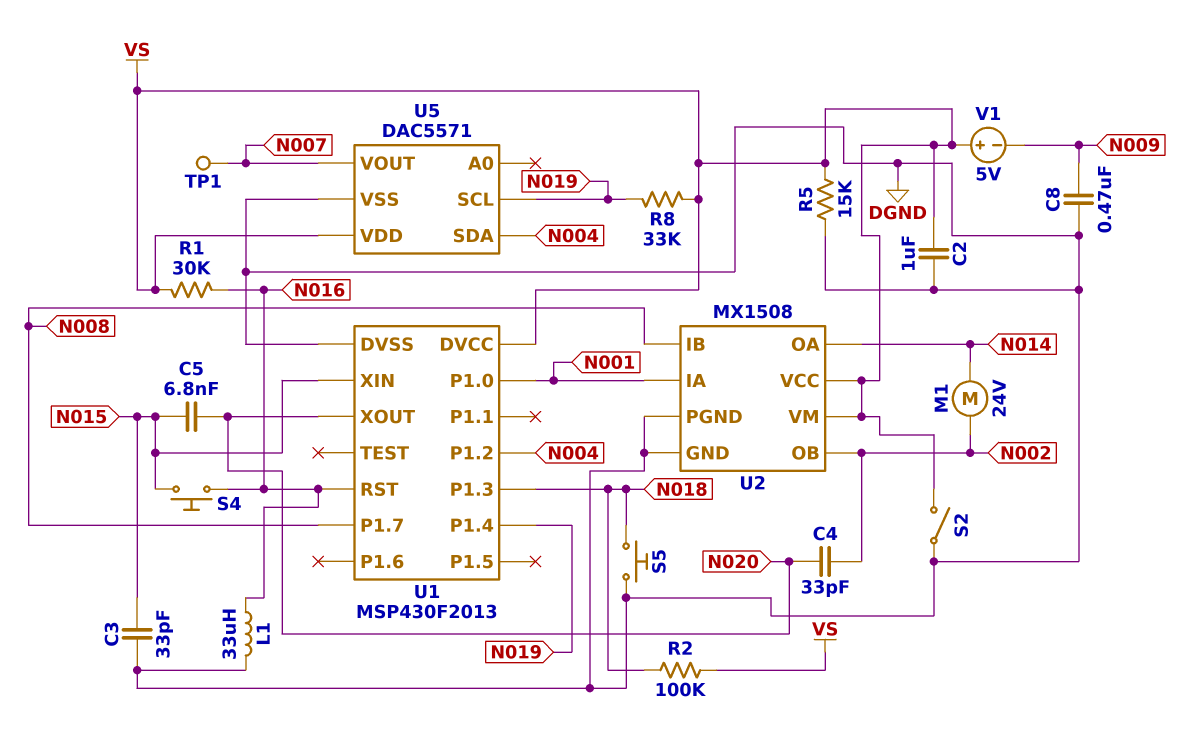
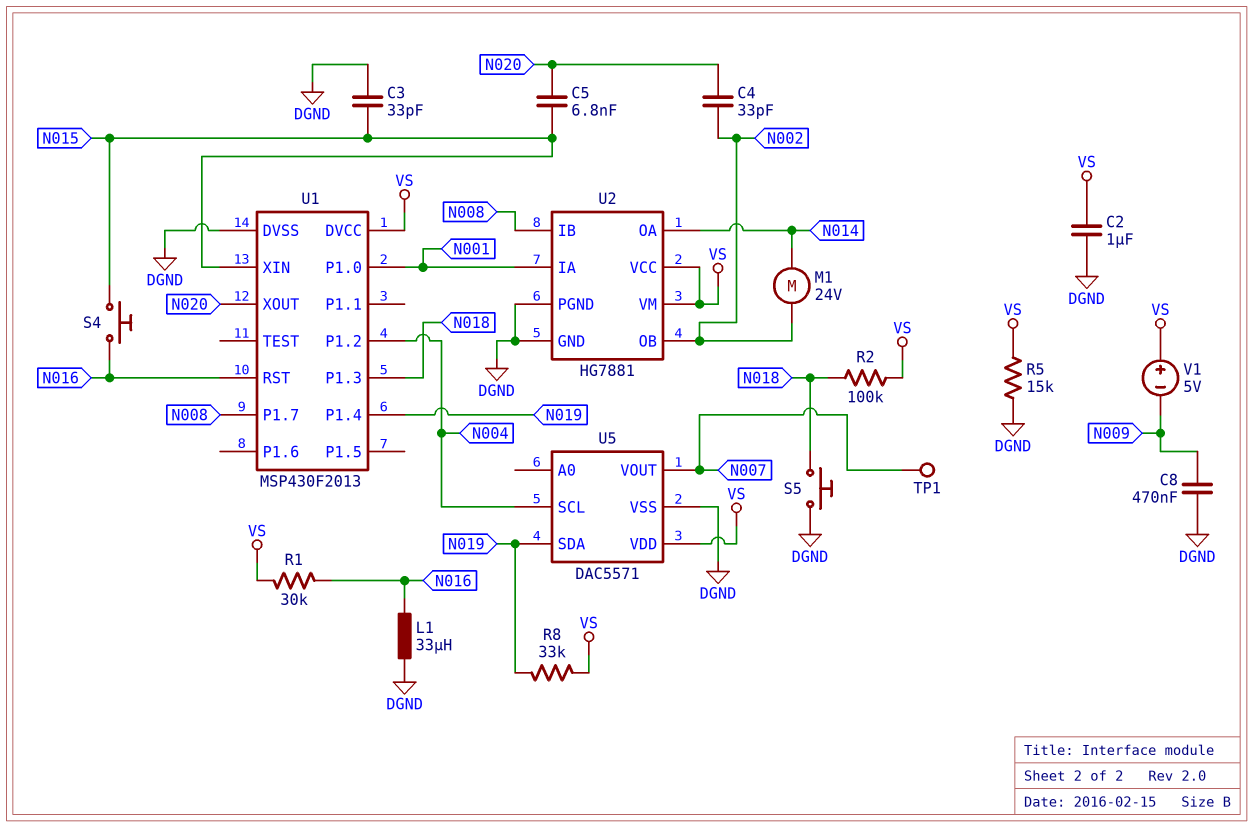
S2: switch (DGND, VS) -> none
U2: MX1508 -> HG7881
U5 pin SCL: N019 -> N004
U5 pin SDA: N004 -> N019

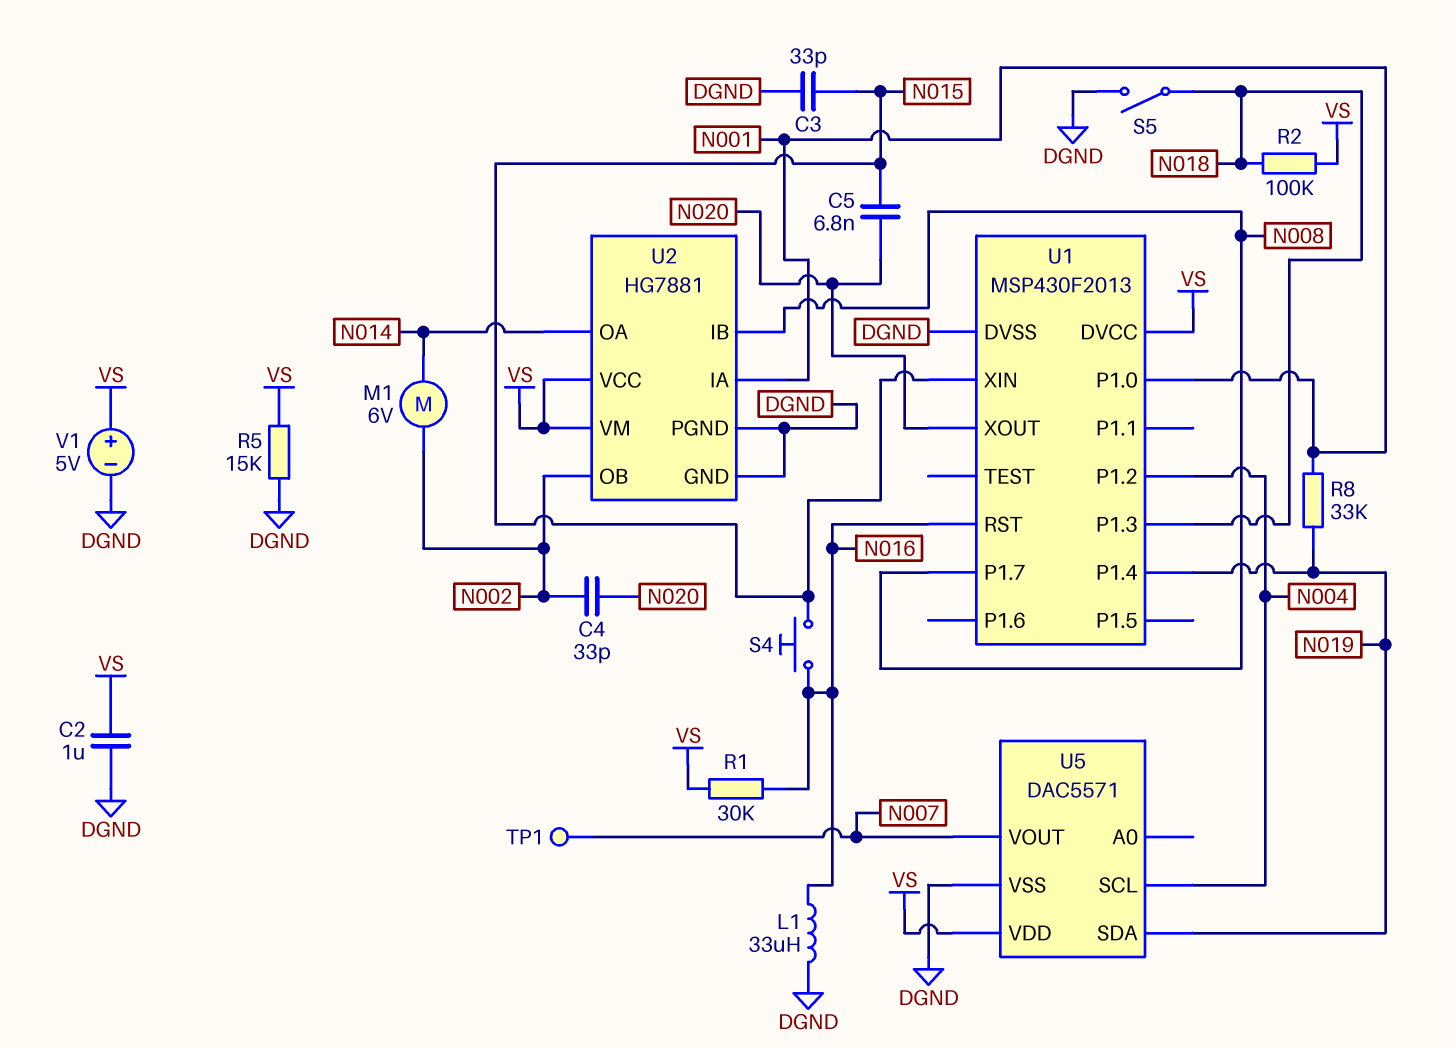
C8: 470nF (DGND, N009) -> none
M1: motor 24V (N002, N014) -> motor 6V (N002, N014)
R8: 33k (N019, VS) -> 33k (N001, N019)
S5: button (DGND, N018) -> switch (DGND, N018)
V1: 5V (plus VS, minus N009) -> 5V (plus VS, minus DGND)

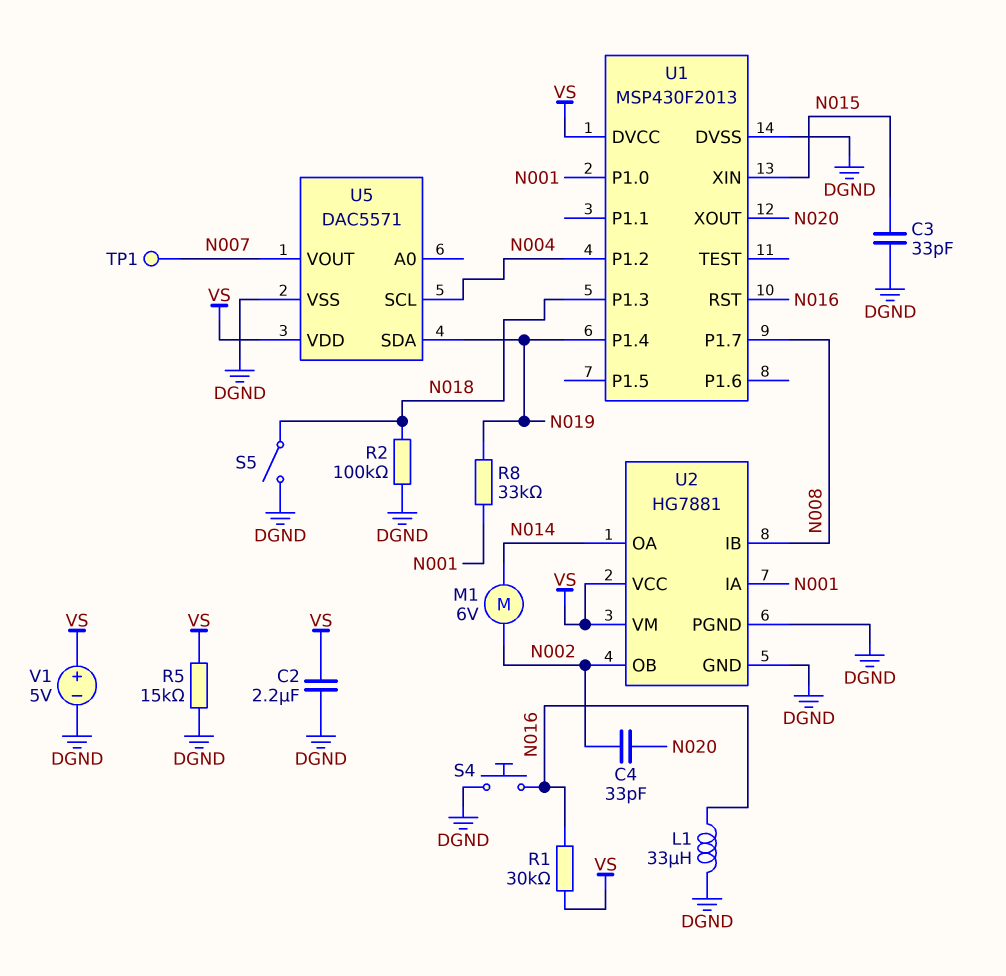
C2: 1uF (DGND, VS) -> 2.2uF (DGND, VS)
C5: 6.8nF (N015, N020) -> none
R2: 100k (N018, VS) -> 100k (DGND, N018)
S4: button (N015, N016) -> button (DGND, N016)

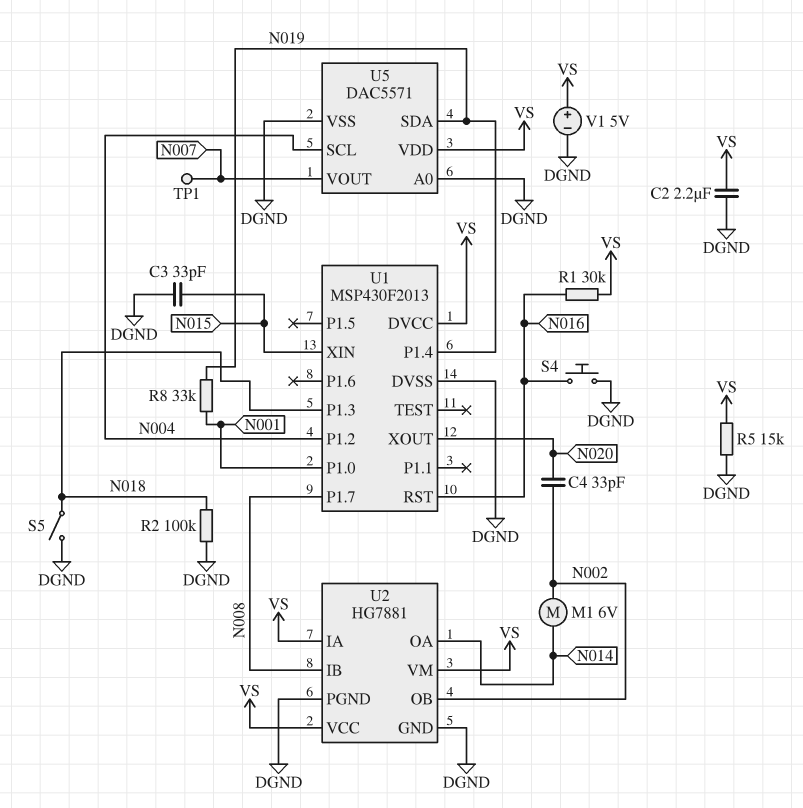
L1: 33uH (DGND, N016) -> none
U2 pin IA: N001 -> VS
U5 pin A0: none -> DGND

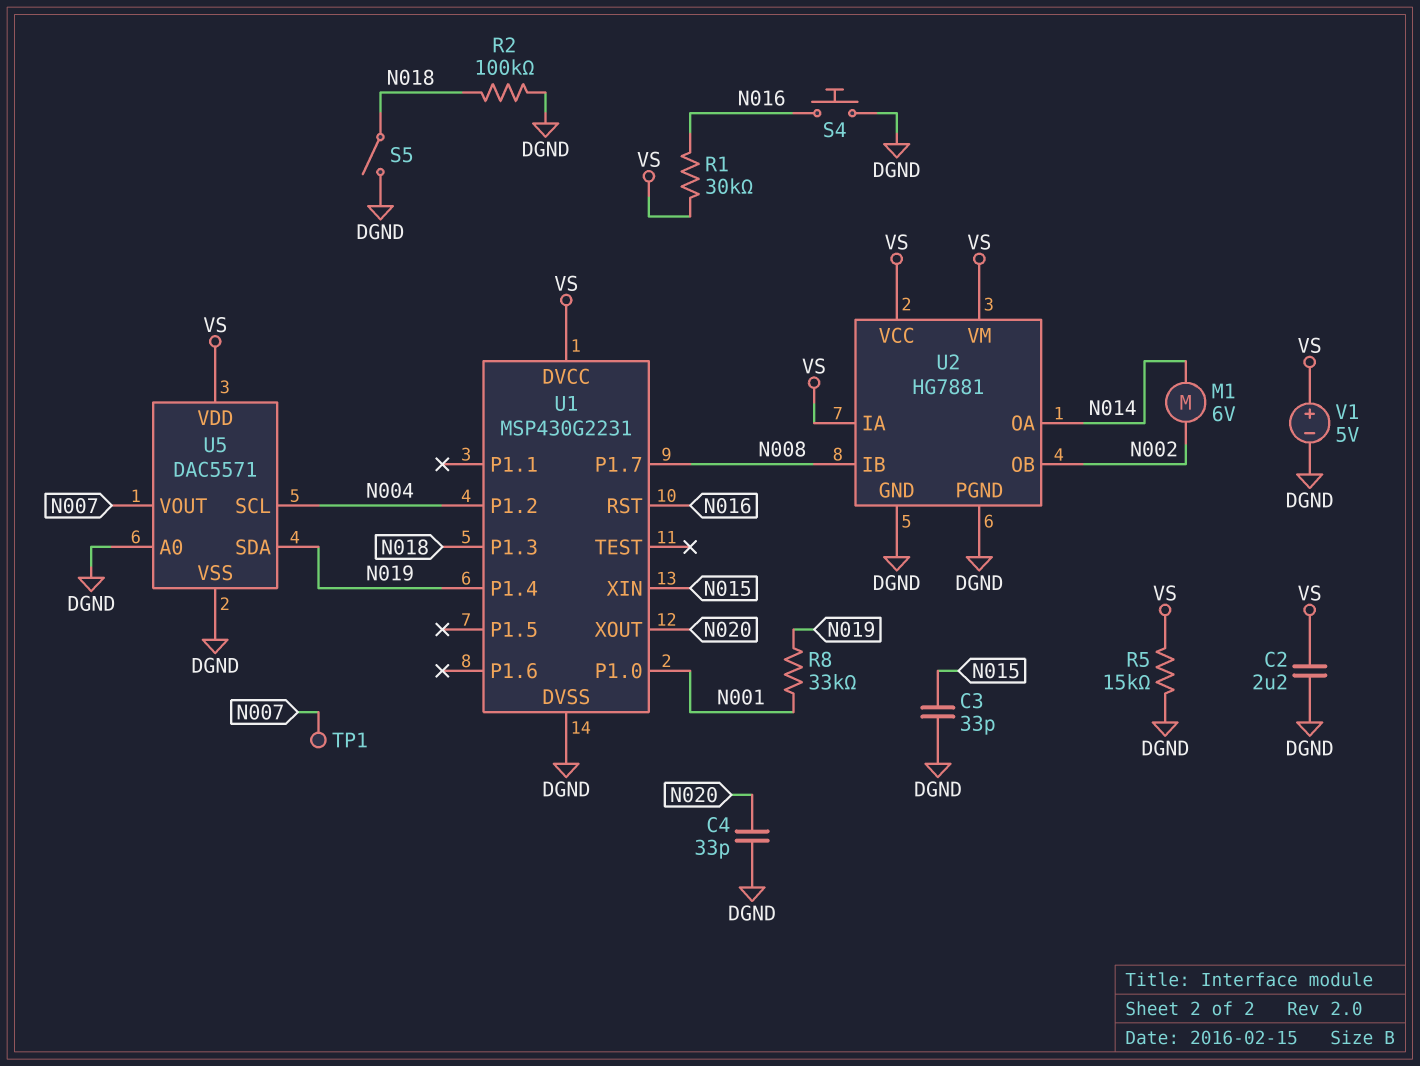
C4: 33pF (N002, N020) -> 33pF (DGND, N020)
U1: MSP430F2013 -> MSP430G2231

